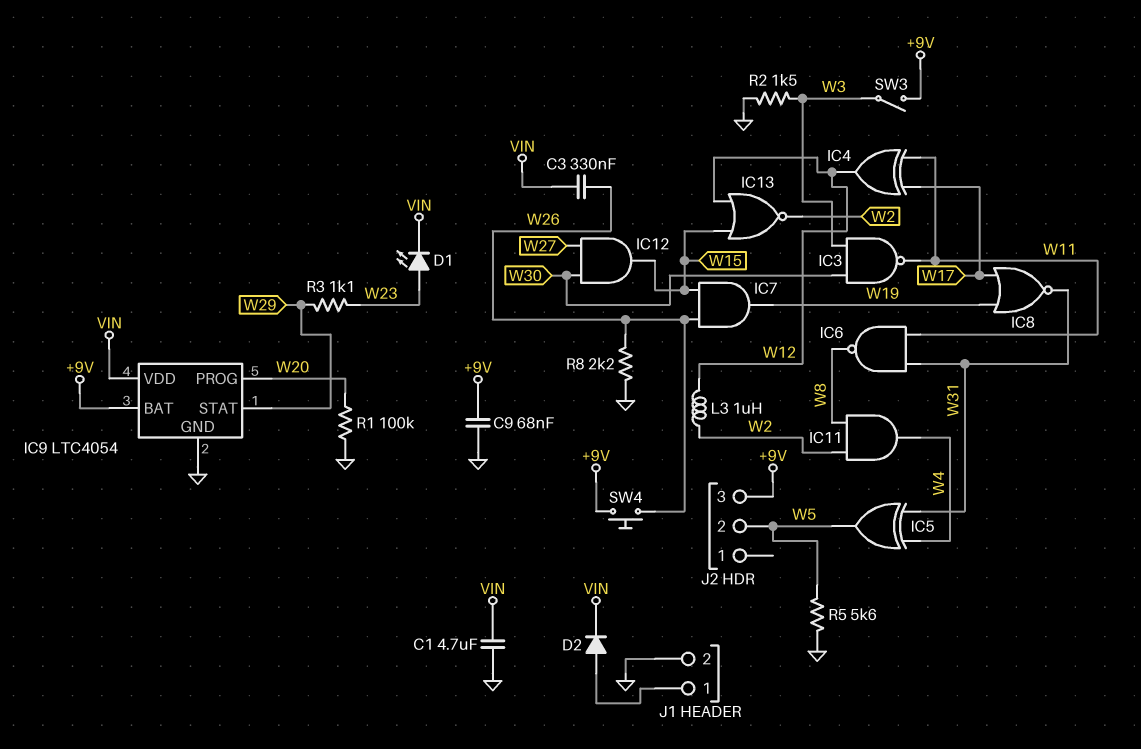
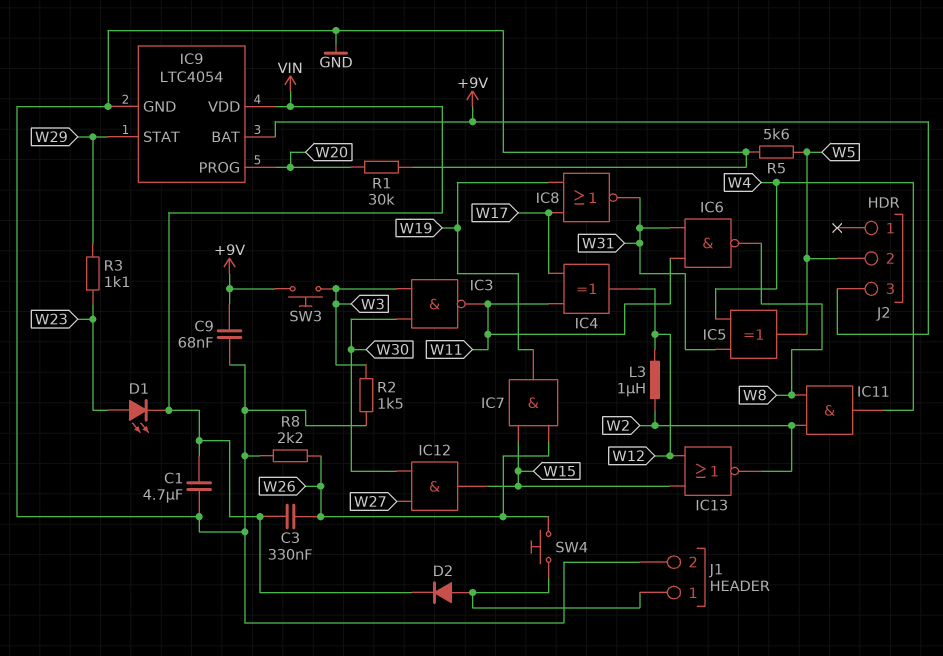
R1: 100k (GND, W20) -> 30k (GND, W20)
SW3: switch (+9V, W3) -> button (+9V, W3)
SW4: button (+9V, W26) -> button (J1/1, W26)

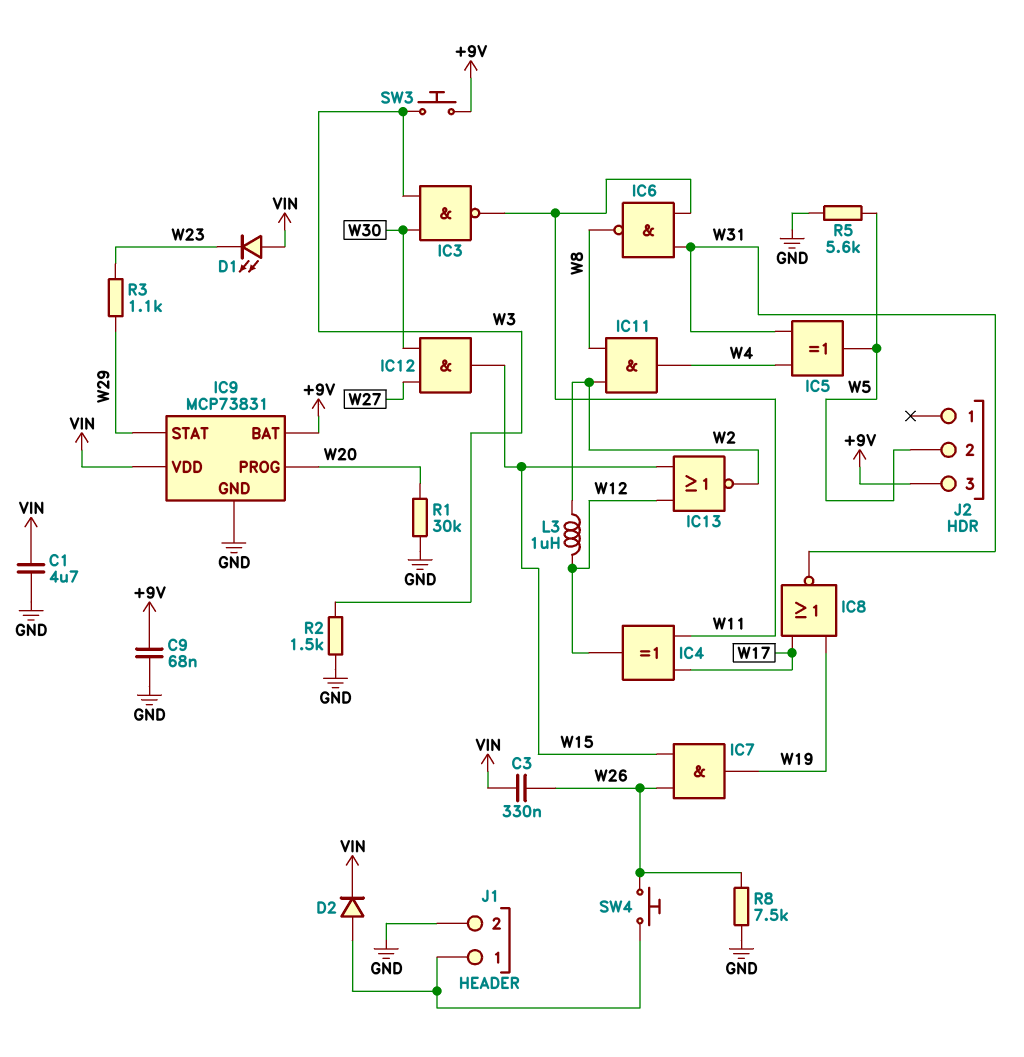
D1: LED (A W23, K VIN) -> LED (A VIN, K W23)
IC9: LTC4054 -> MCP73831
R8: 2.2k (GND, W26) -> 7.5k (GND, W26)

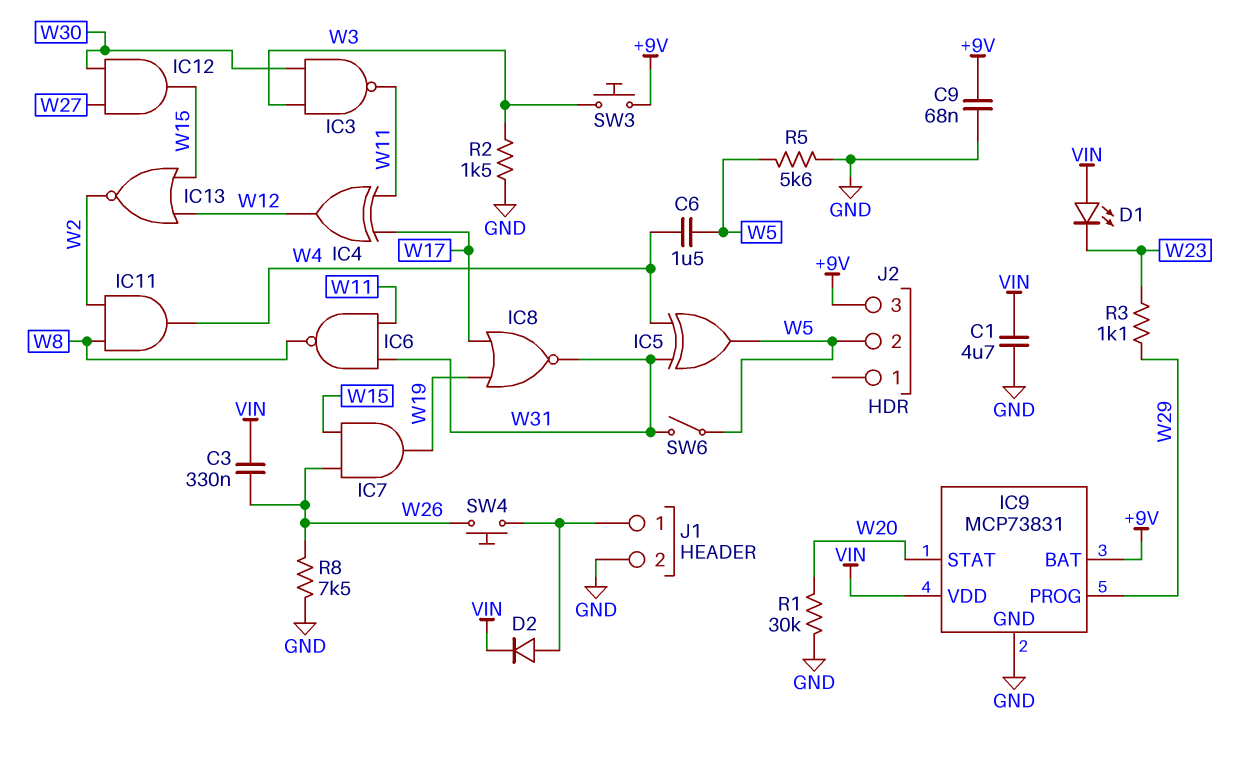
C6: none -> 1.5uF (W4, W5)
IC9 pin PROG: W20 -> W29
IC9 pin STAT: W29 -> W20
L3: 1uH (W2, W12) -> none
SW6: none -> switch (W5, W31)

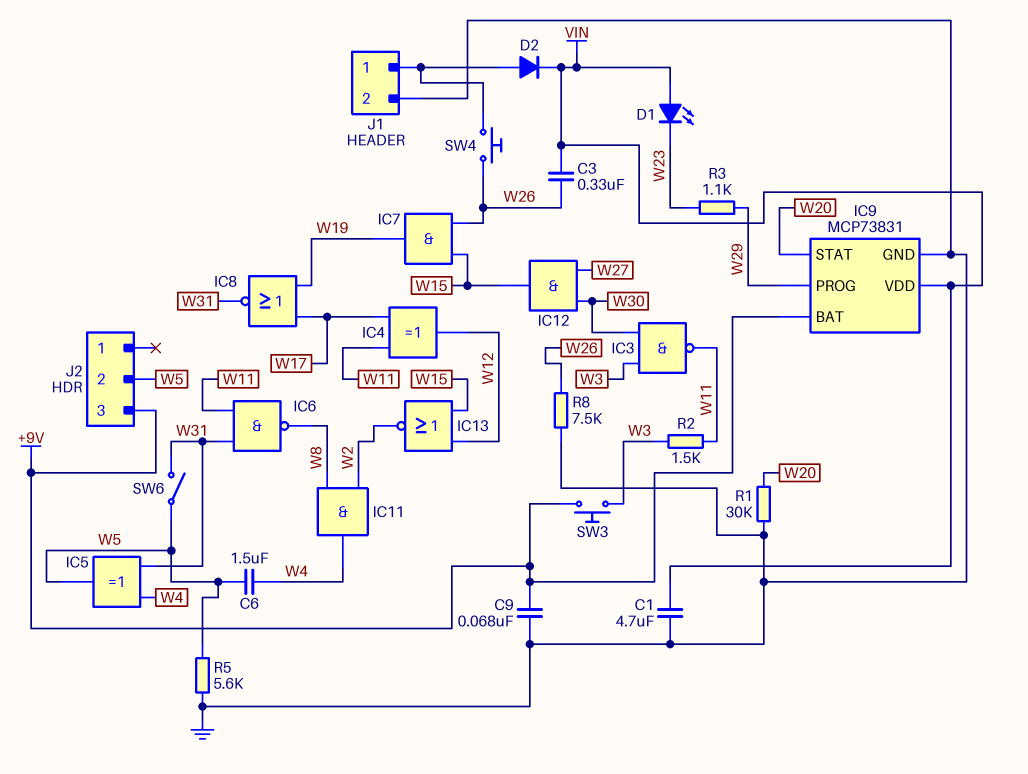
R2: 1.5k (GND, W3) -> 1.5k (W3, W11)

